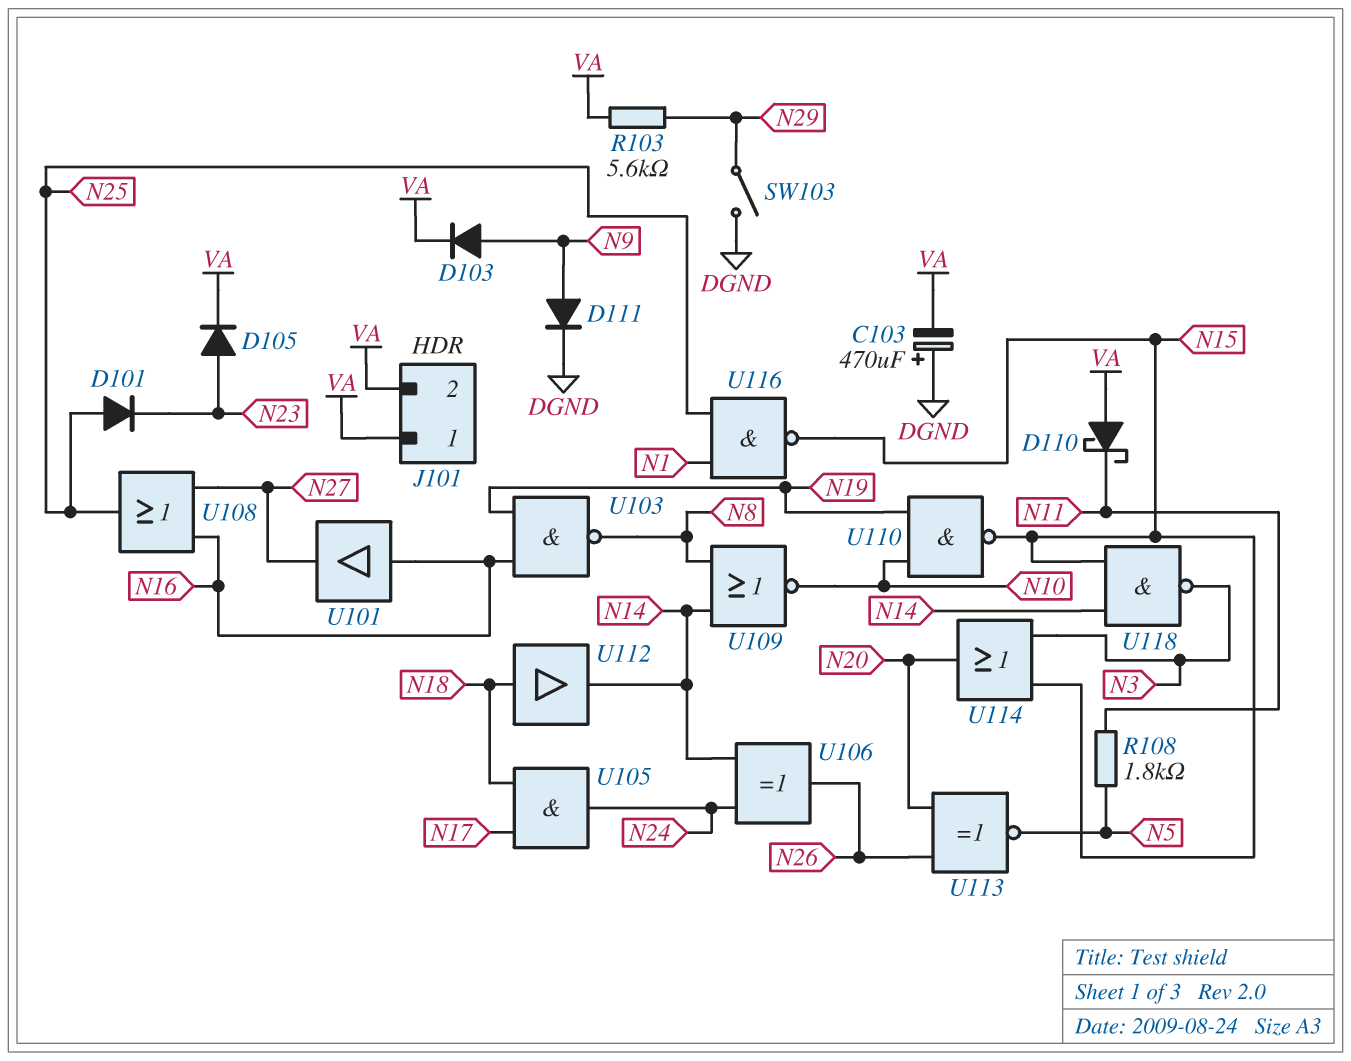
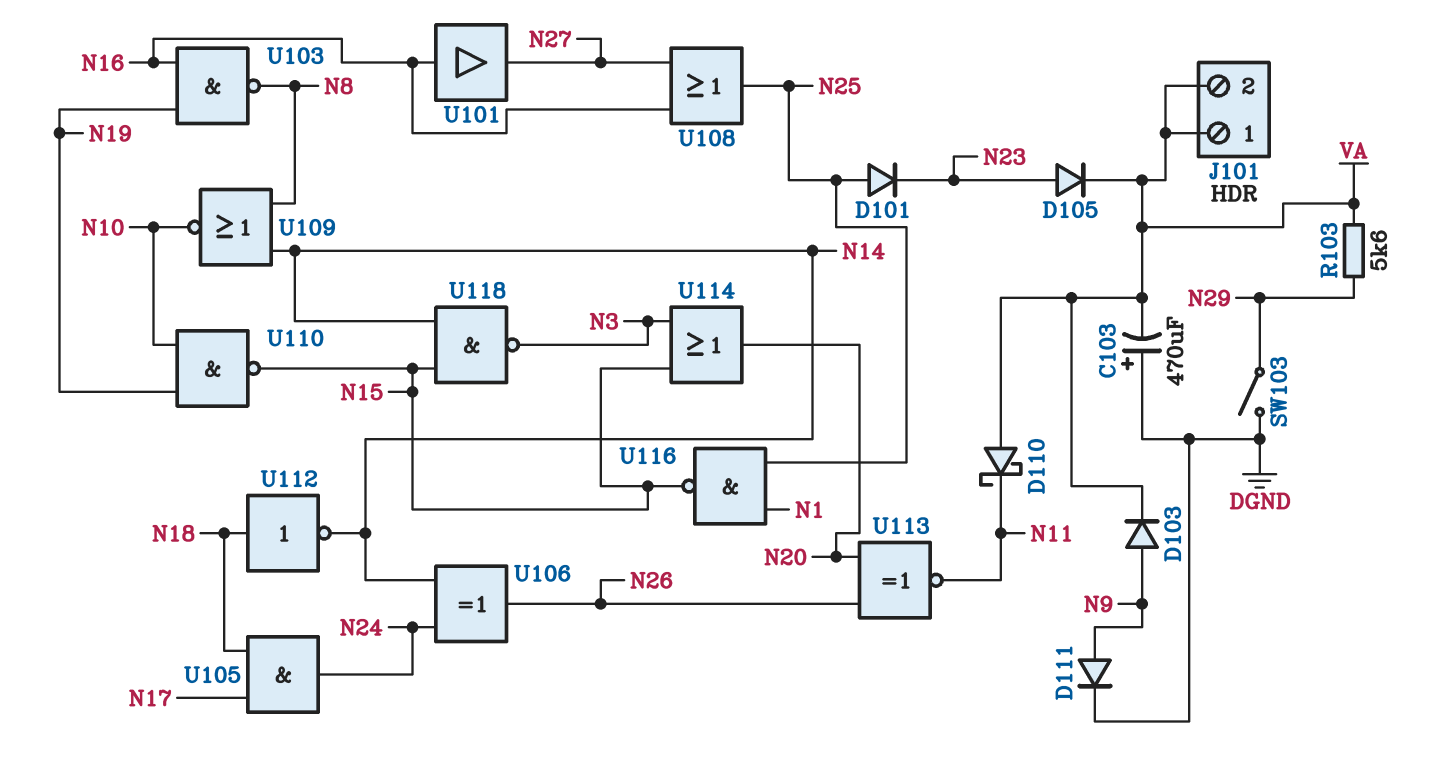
R108: 1.8k (N5, N11) -> none
U112: buffer (in N18, out N14) -> NOT (in N18, out N14)
U113: XNOR (in N20, in N26, out N5) -> XNOR (in N20, in N26, out N11)

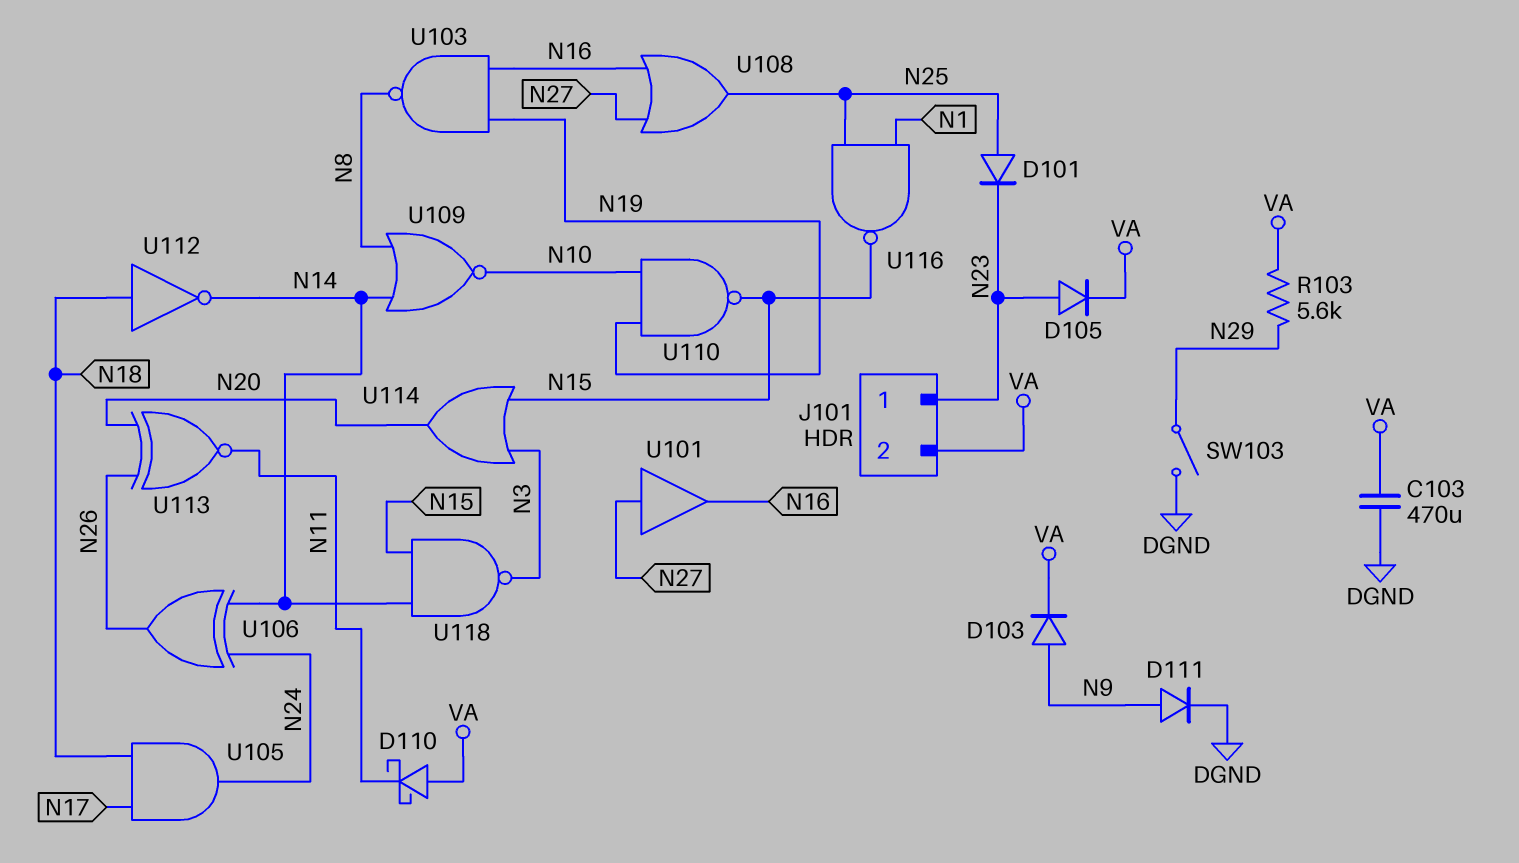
C103: 470uF (plus DGND, minus VA) -> 470uF (DGND, VA)
J101 pin 1: VA -> N23
U101: buffer (in N16, out N27) -> buffer (in N27, out N16)

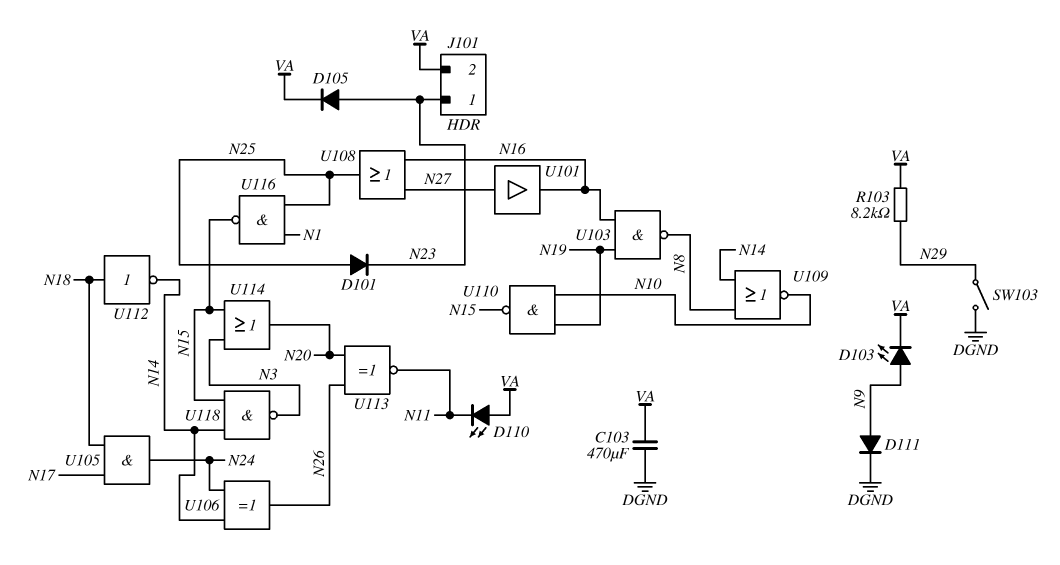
D103: diode (A N9, K VA) -> LED (A N9, K VA)
D110: schottky (A VA, K N11) -> LED (A VA, K N11)
R103: 5.6k (N29, VA) -> 8.2k (N29, VA)

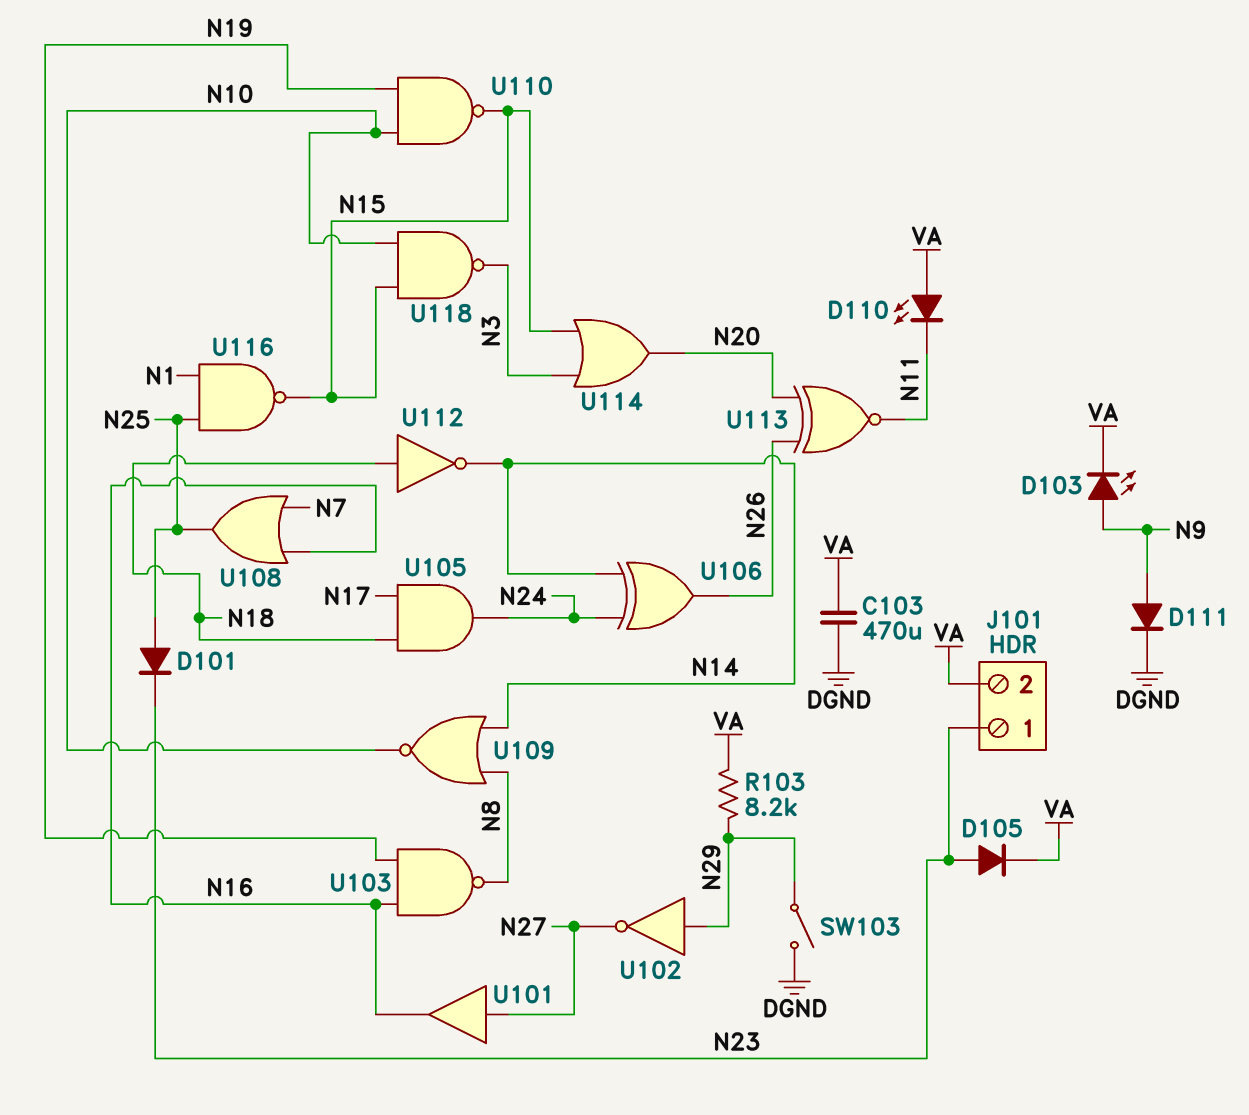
U102: none -> NOT (in N29, out N27)
U108: OR (in N16, in N27, out N25) -> OR (in N7, in N16, out N25)
U118: NAND (in N14, in N15, out N3) -> NAND (in N10, in N15, out N3)

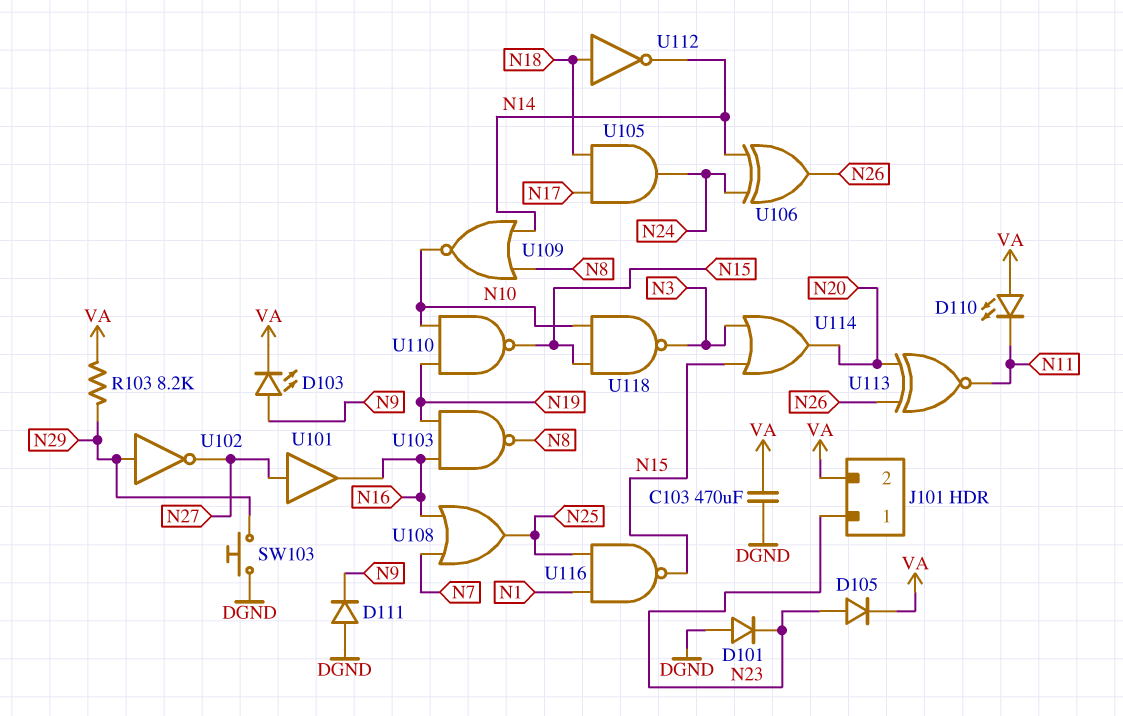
D101: diode (A N25, K N23) -> diode (A DGND, K N23)
D111: diode (A N9, K DGND) -> diode (A DGND, K N9)
SW103: switch (DGND, N29) -> button (DGND, N29)

